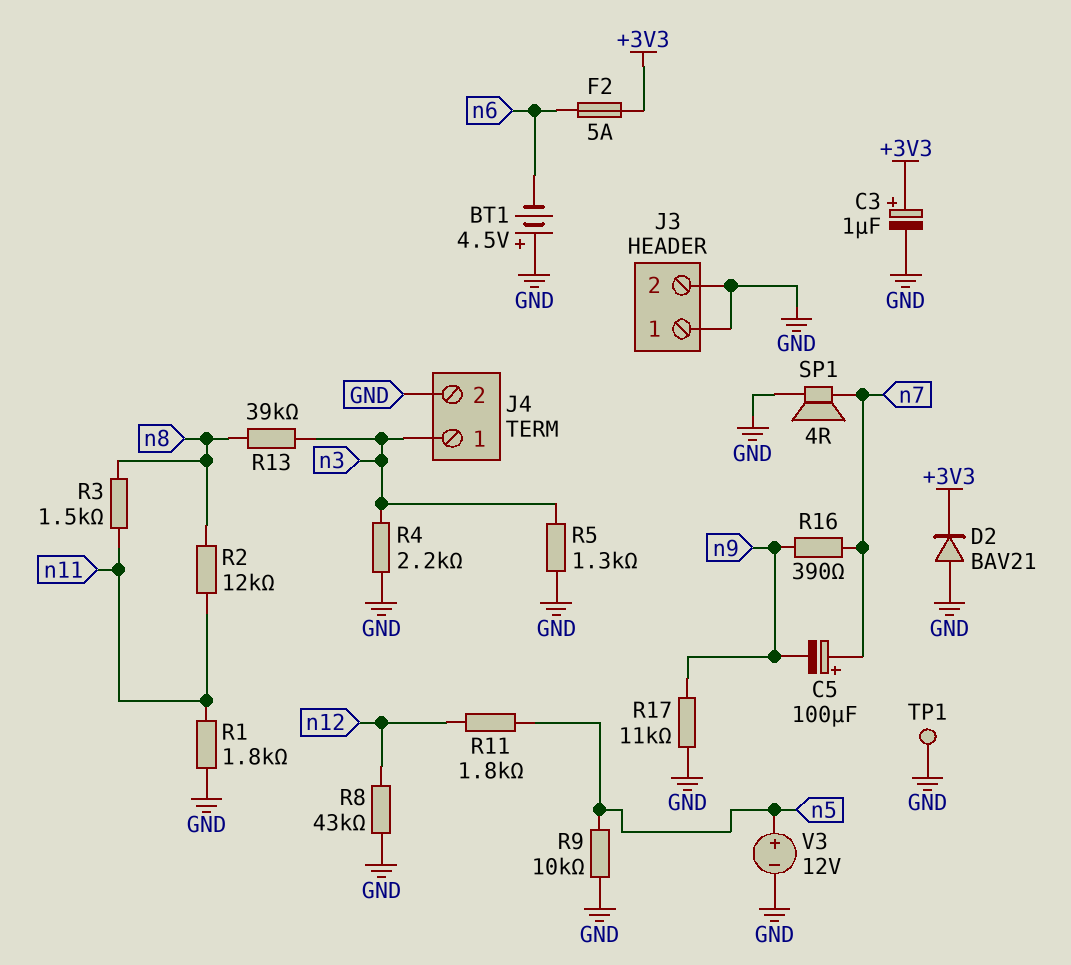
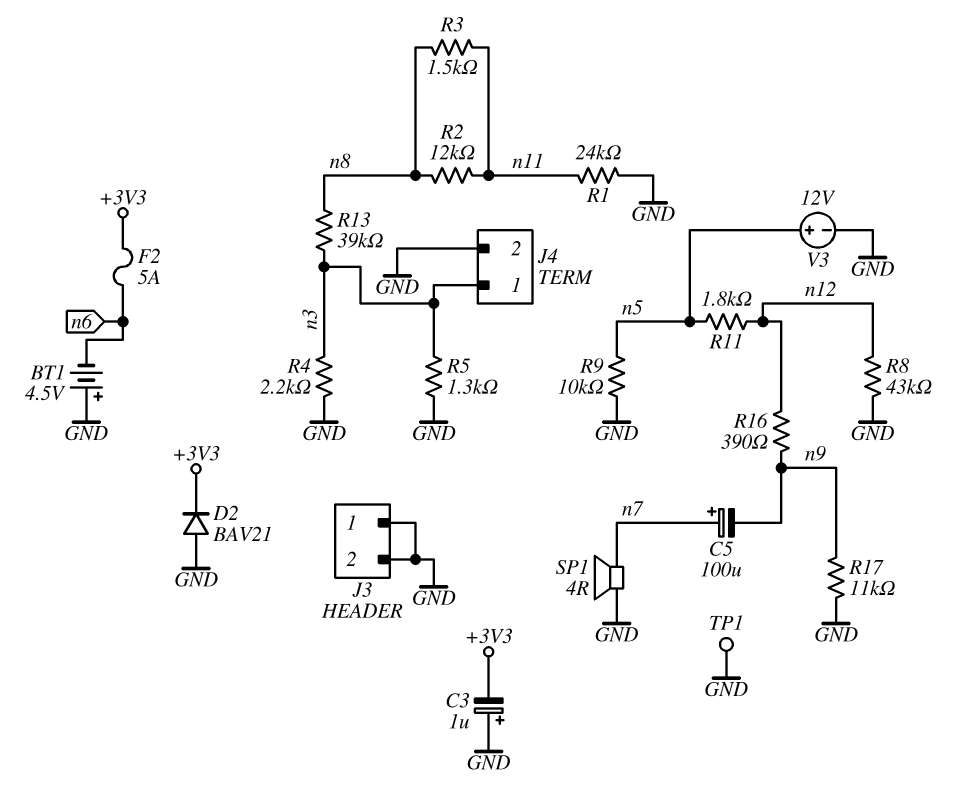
C3: 1uF (plus +3V3, minus GND) -> 1uF (plus GND, minus +3V3)
R1: 1.8k (GND, n11) -> 24k (GND, n11)
R16: 390 (n7, n9) -> 390 (n9, n12)

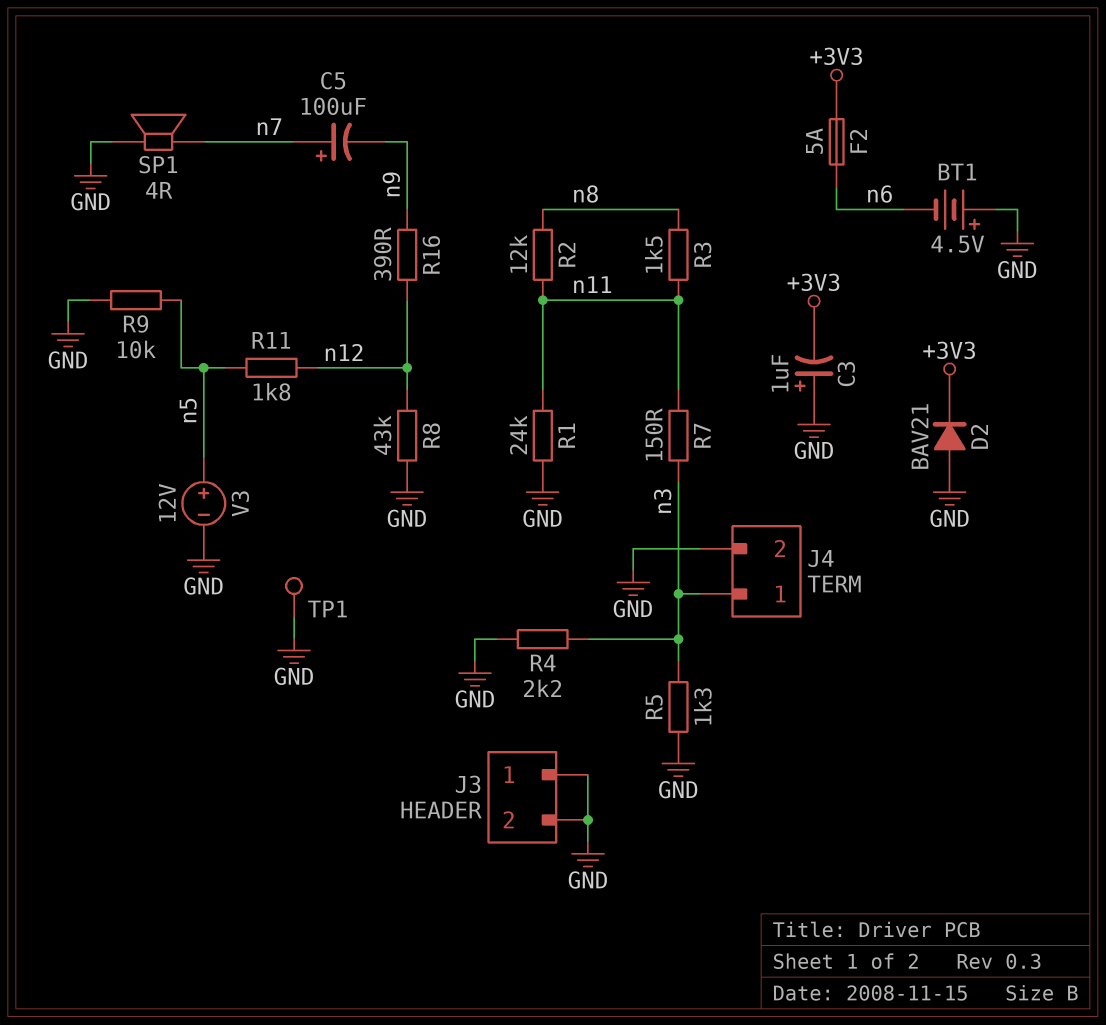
R7: none -> 150 (n3, n11)
R13: 39k (n3, n8) -> none
R17: 11k (GND, n9) -> none

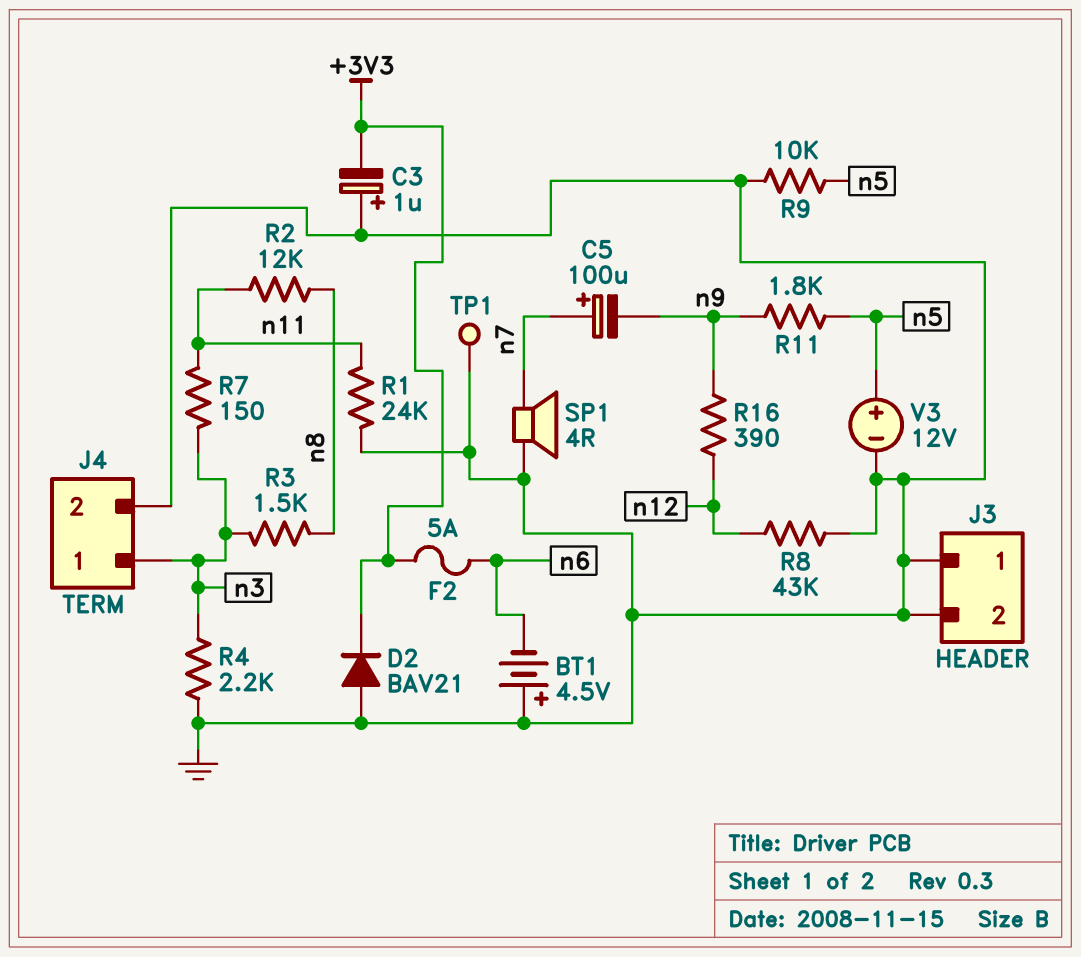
R3: 1.5k (n8, n11) -> 1.5k (n3, n8)
R5: 1.3k (GND, n3) -> none
R11: 1.8k (n5, n12) -> 1.8k (n5, n9)

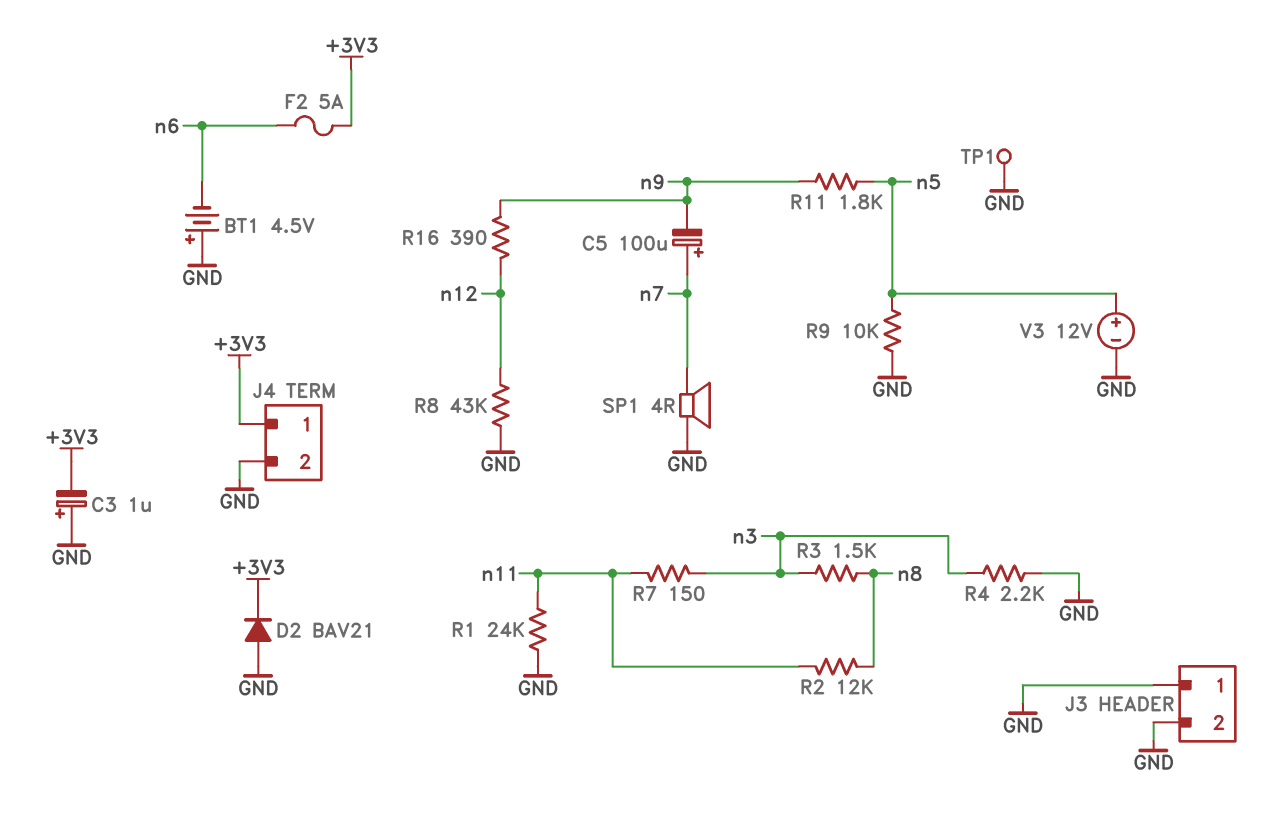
J4 pin 1: n3 -> +3V3

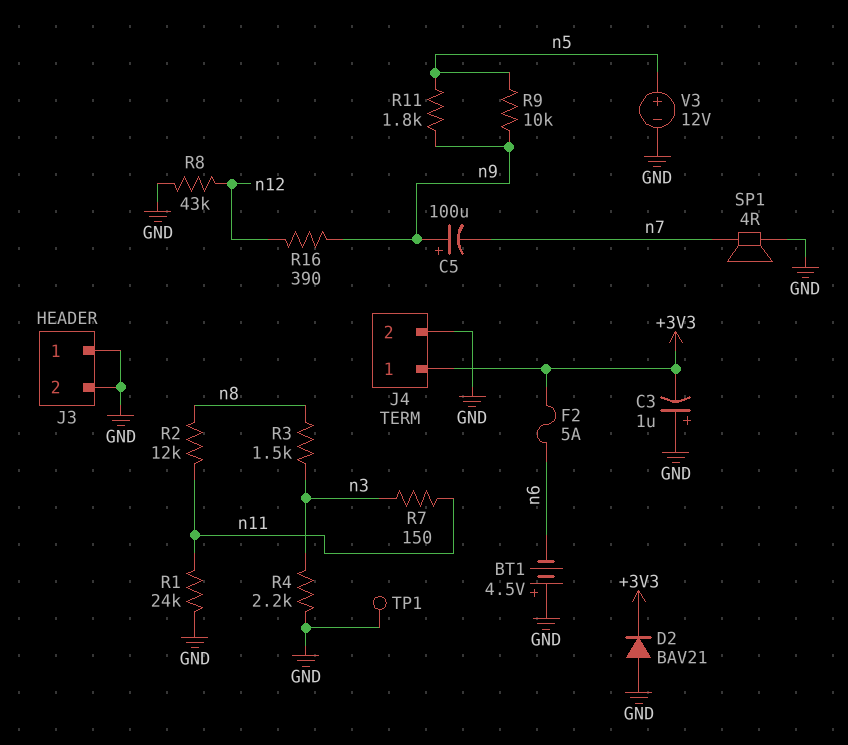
C5: 100uF (plus n7, minus n9) -> 100uF (plus n9, minus n7)
R9: 10k (GND, n5) -> 10k (n5, n9)

